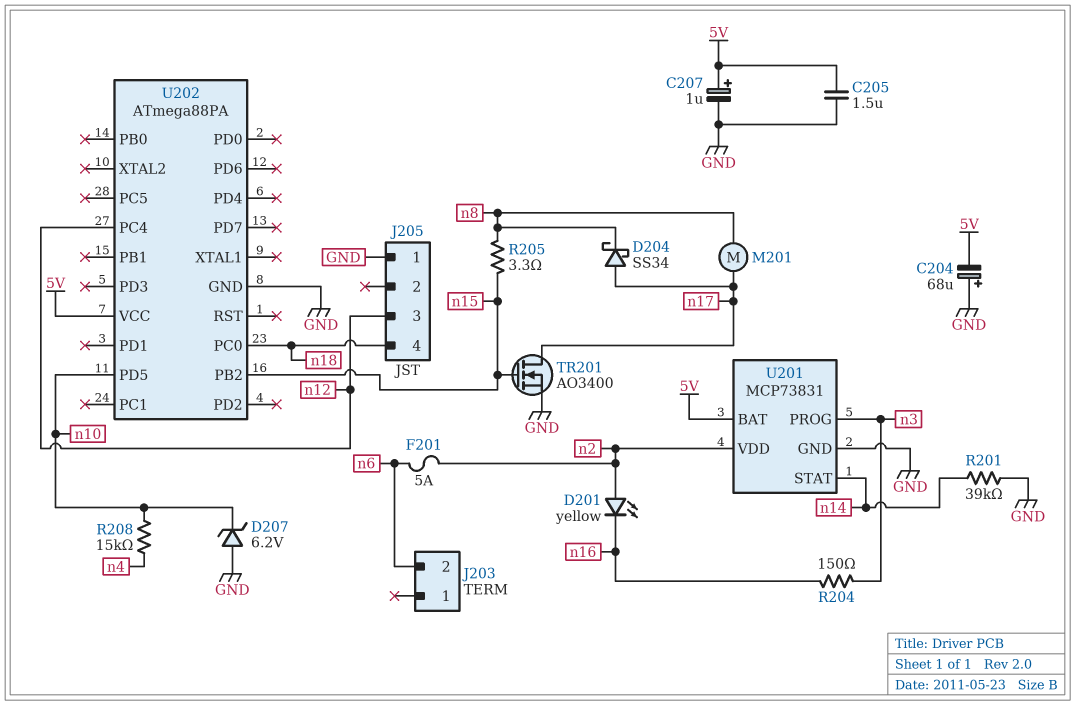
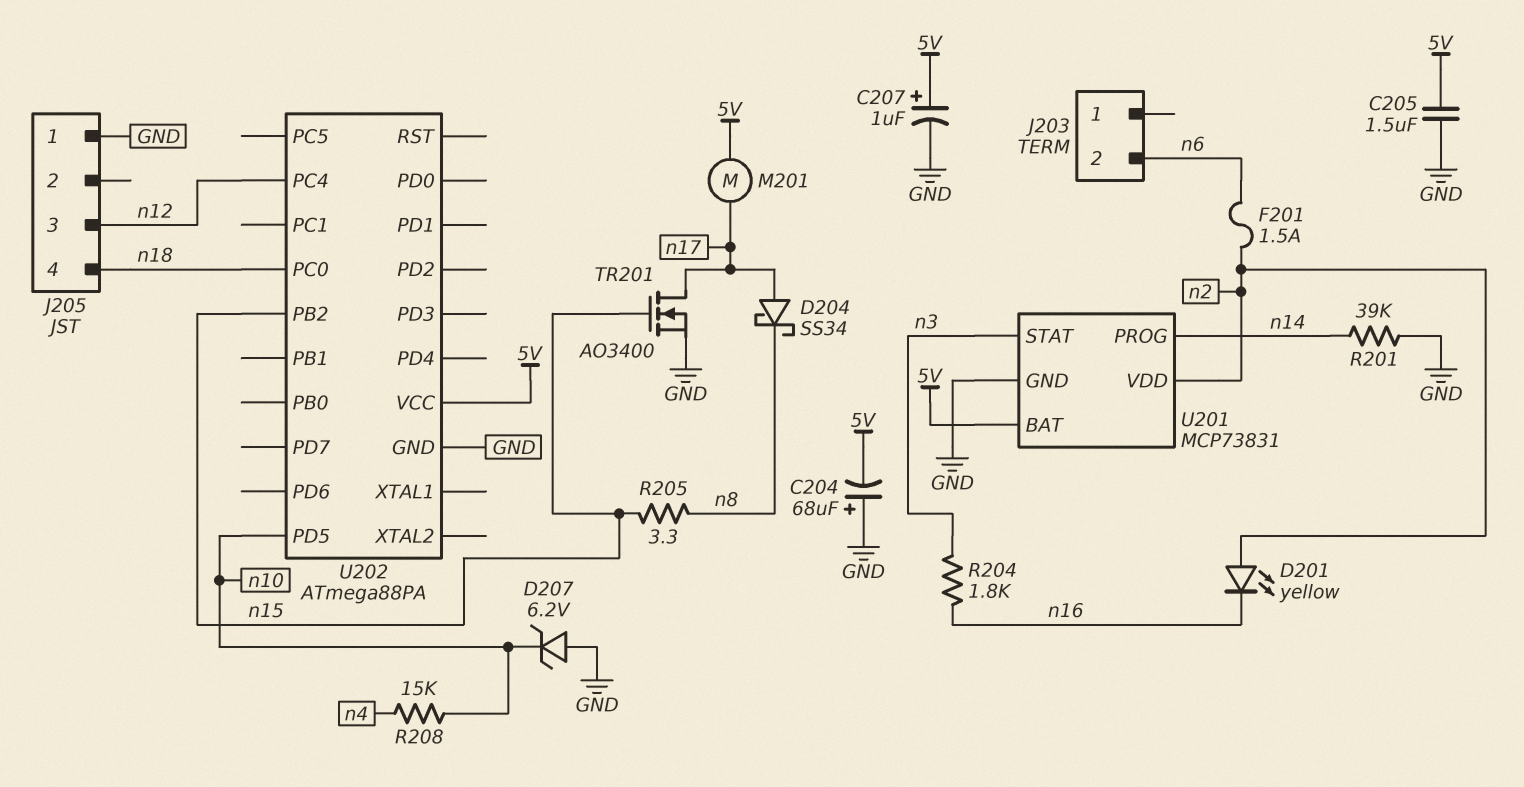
F201: 5A (n2, n6) -> 1.5A (n2, n6)
M201: motor (n8, n17) -> motor (5V, n17)
R204: 150 (n3, n16) -> 1.8k (n3, n16)
U201 pin PROG: n3 -> n14
U201 pin STAT: n14 -> n3

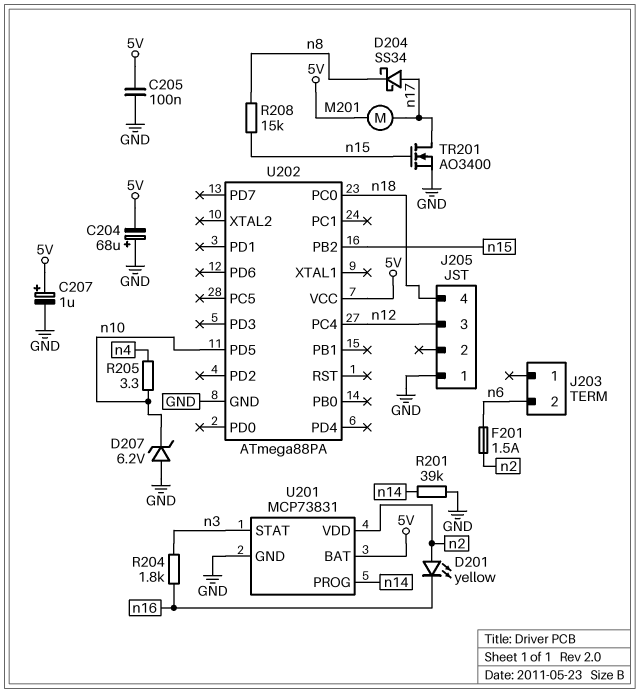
C205: 1.5uF (5V, GND) -> 100nF (5V, GND)
R205: 3.3 (n8, n15) -> 3.3 (n4, n10)
R208: 15k (n4, n10) -> 15k (n8, n15)

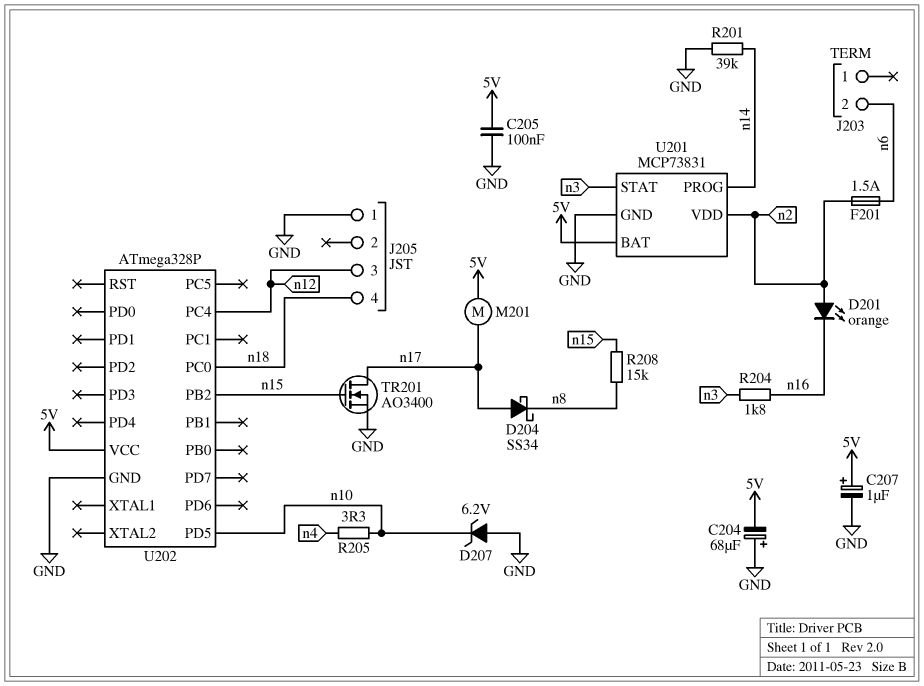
D201: LED yellow (A n2, K n16) -> LED orange (A n2, K n16)
U202: ATmega88PA -> ATmega328P

